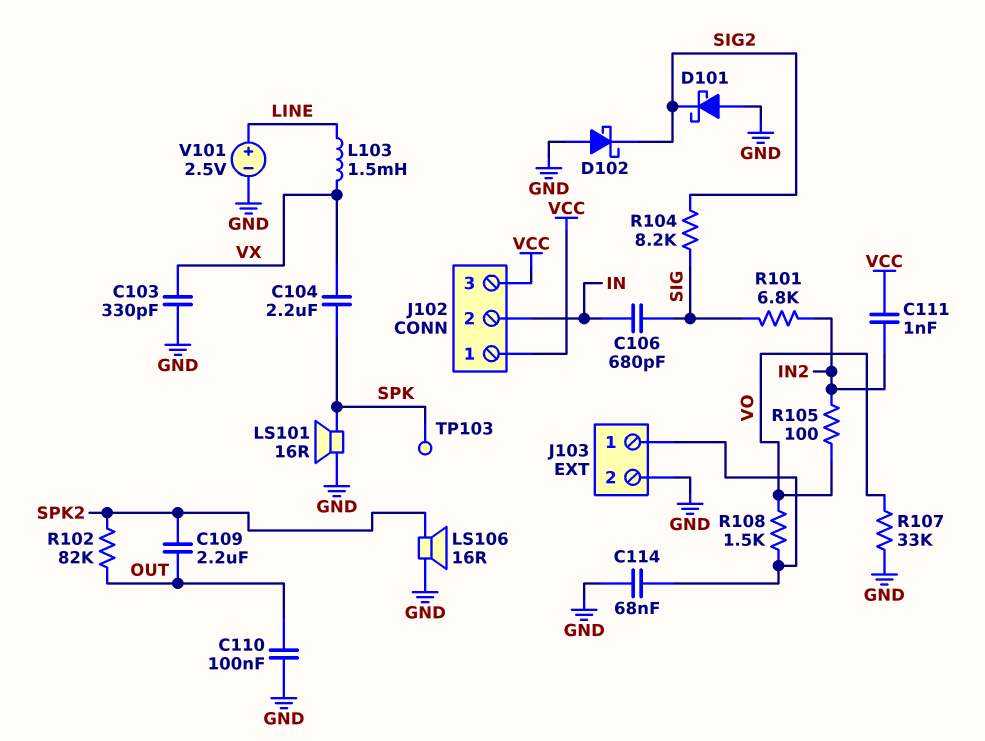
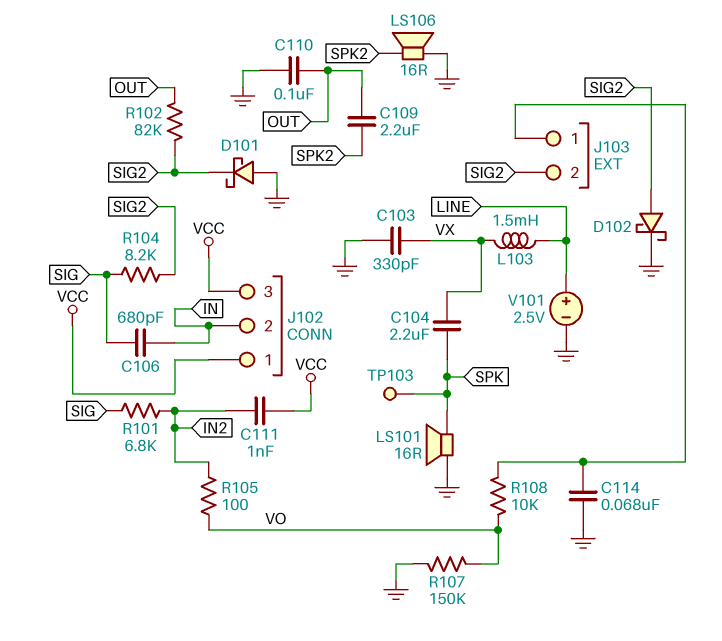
D102: schottky (A GND, K SIG2) -> schottky (A SIG2, K GND)
J103 pin 2: GND -> SIG2
R102: 82k (OUT, SPK2) -> 82k (OUT, SIG2)
R107: 33k (GND, VO) -> 150k (GND, VO)
R108: 1.5k (J103/1, VO) -> 10k (J103/1, VO)

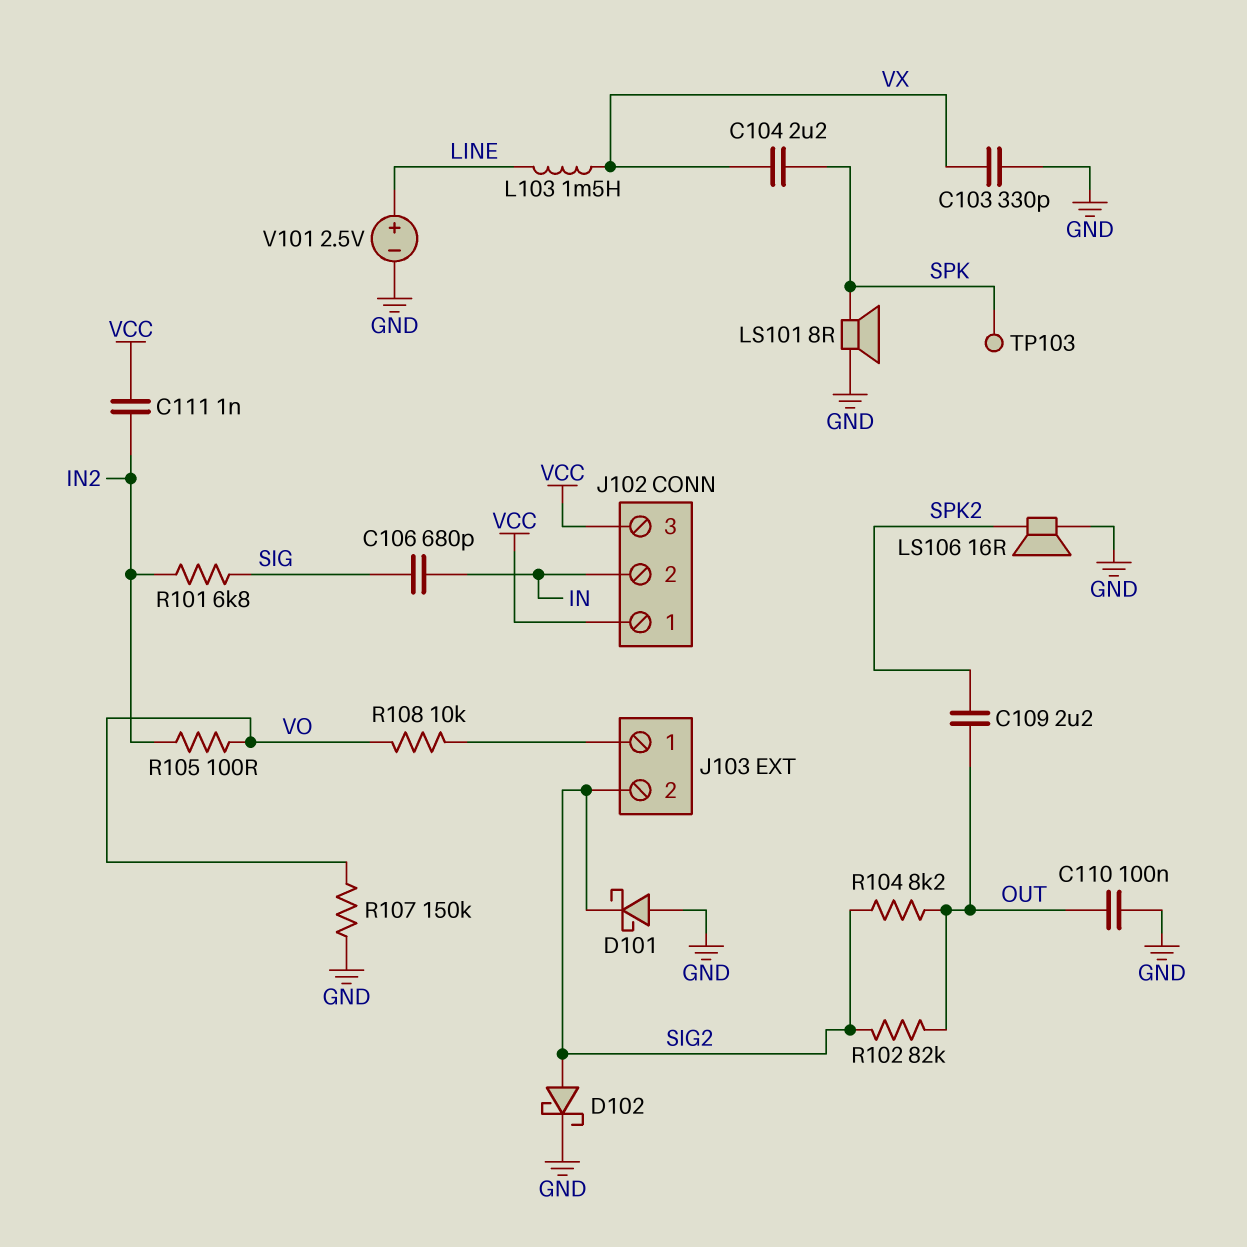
C114: 68nF (GND, J103/1) -> none
LS101: speaker 16R (GND, SPK) -> speaker 8R (GND, SPK)
R104: 8.2k (SIG, SIG2) -> 8.2k (OUT, SIG2)

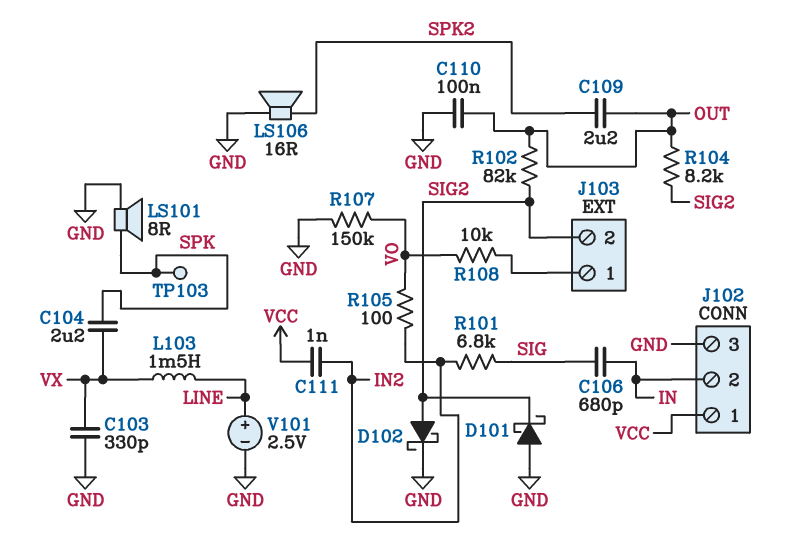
J102 pin 3: VCC -> GND

